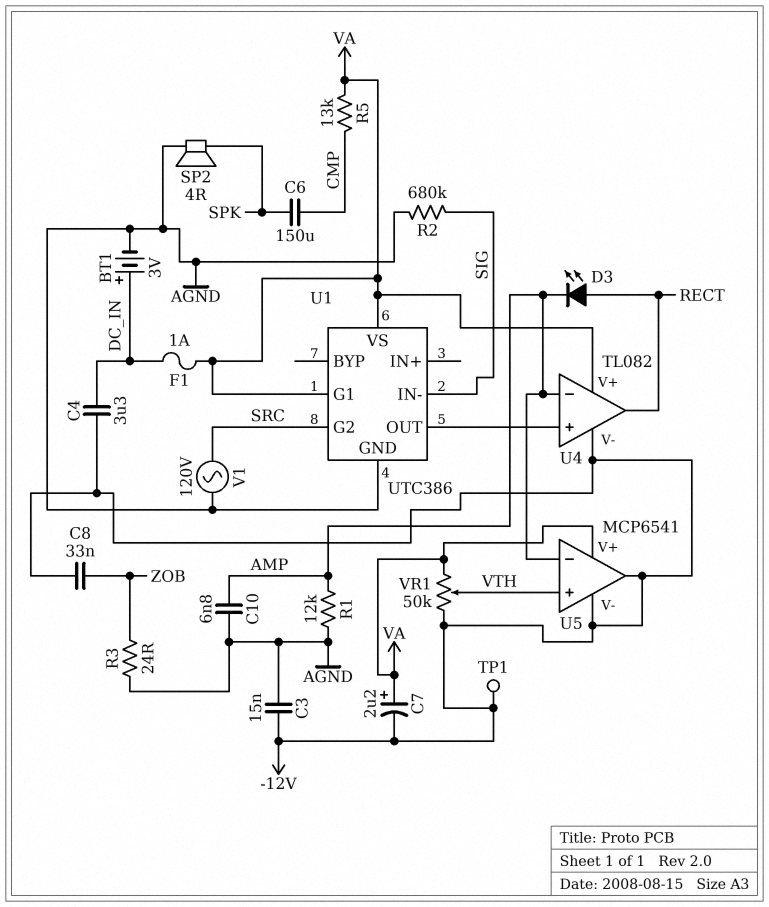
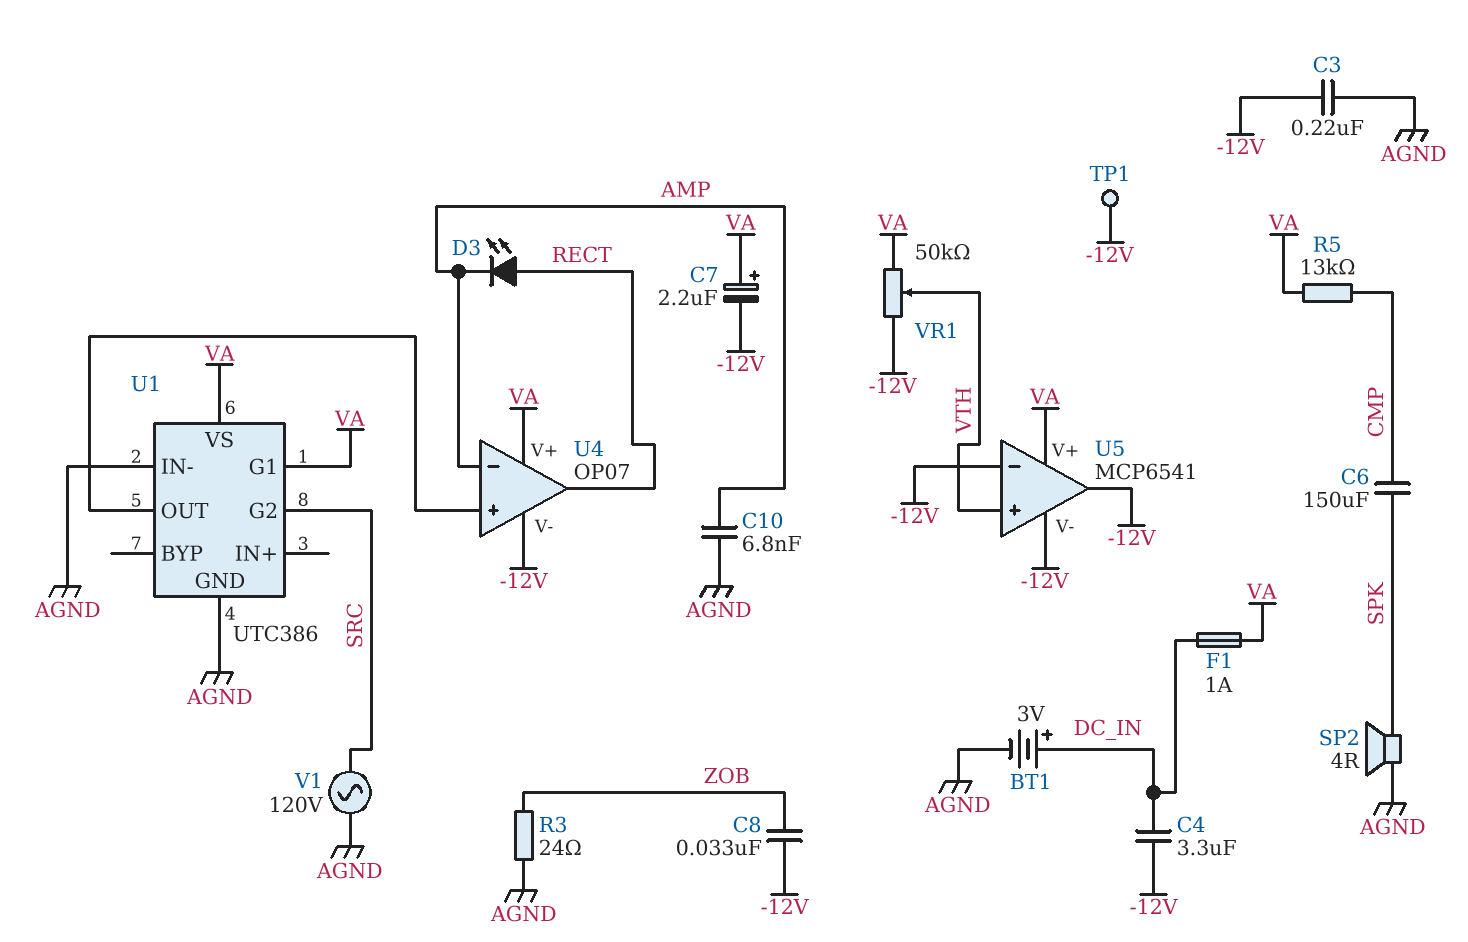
C3: 15nF (-12V, AGND) -> 220nF (-12V, AGND)
R1: 12k (AGND, AMP) -> none
R2: 680k (AGND, SIG) -> none
U1 pin IN-: SIG -> AGND
U4: TL082 -> OP07
U5 pin in-: AMP -> -12V

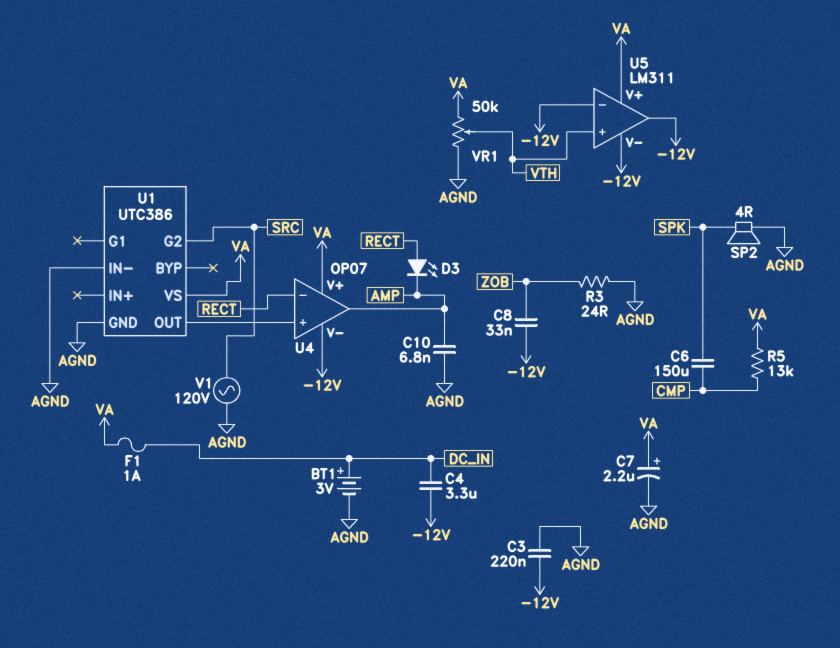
C7: 2.2uF (plus VA, minus -12V) -> 2.2uF (plus VA, minus AGND)
TP1: test point (-12V) -> none
U1 pin G1: VA -> none
U4 pin in-: AMP -> RECT
U4 pin out: RECT -> AMP
U5: MCP6541 -> LM311
VR1: 50k (-12V, VA, wiper VTH) -> 50k (AGND, VA, wiper VTH)

